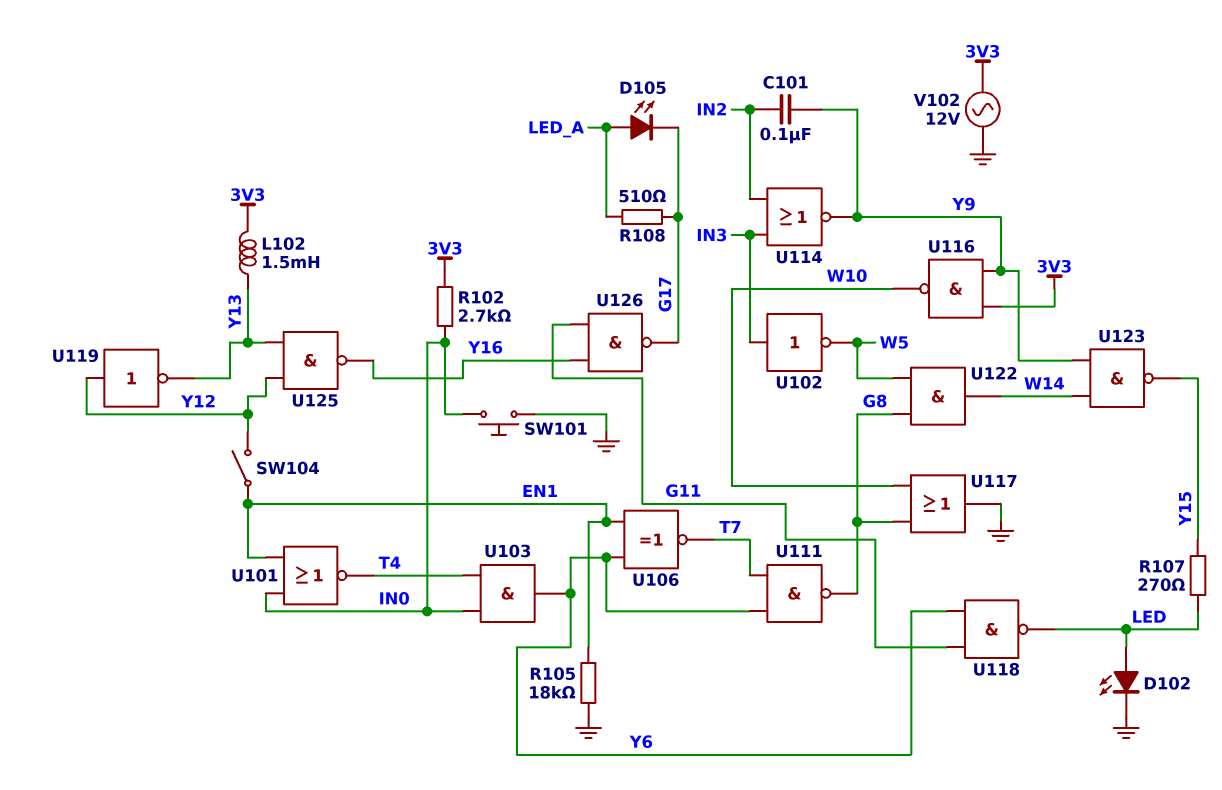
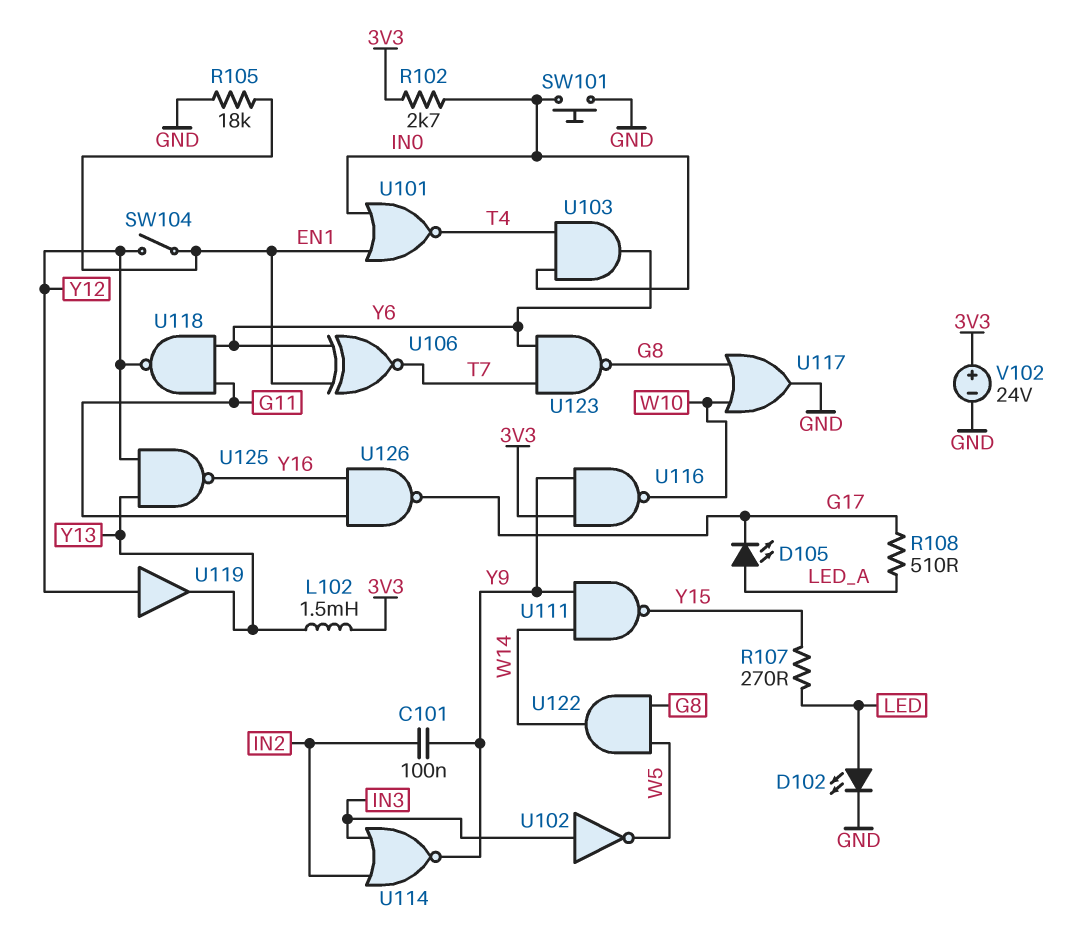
U111: NAND (in T7, in Y6, out G8) -> NAND (in W14, in Y9, out Y15)
U118: NAND (in G11, in Y6, out LED) -> NAND (in G11, in Y6, out Y12)
U119: NOT (in Y12, out Y13) -> buffer (in Y12, out Y13)
U123: NAND (in W14, in Y9, out Y15) -> NAND (in T7, in Y6, out G8)
V102: AC 12V (3V3, GND) -> 24V (plus 3V3, minus GND)

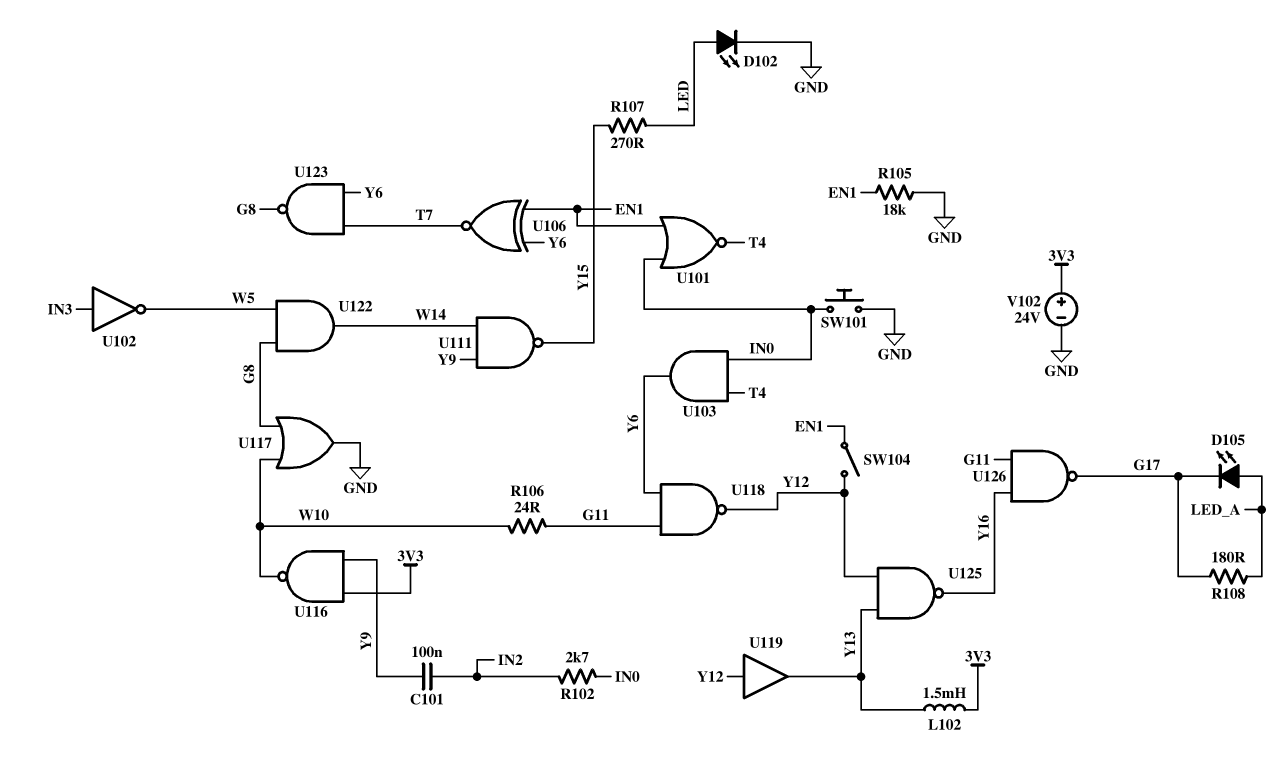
R102: 2.7k (3V3, IN0) -> 2.7k (IN0, IN2)
R106: none -> 24 (G11, W10)
R108: 510 (G17, LED_A) -> 180 (G17, LED_A)
U114: NOR (in IN2, in IN3, out Y9) -> none

